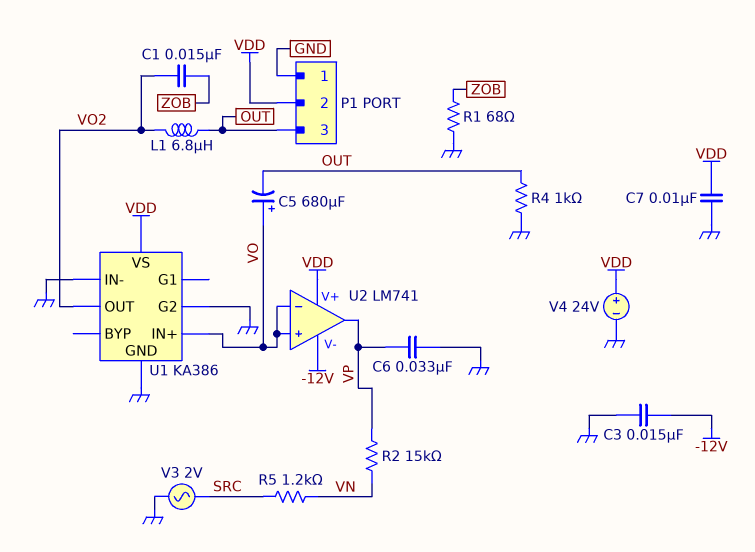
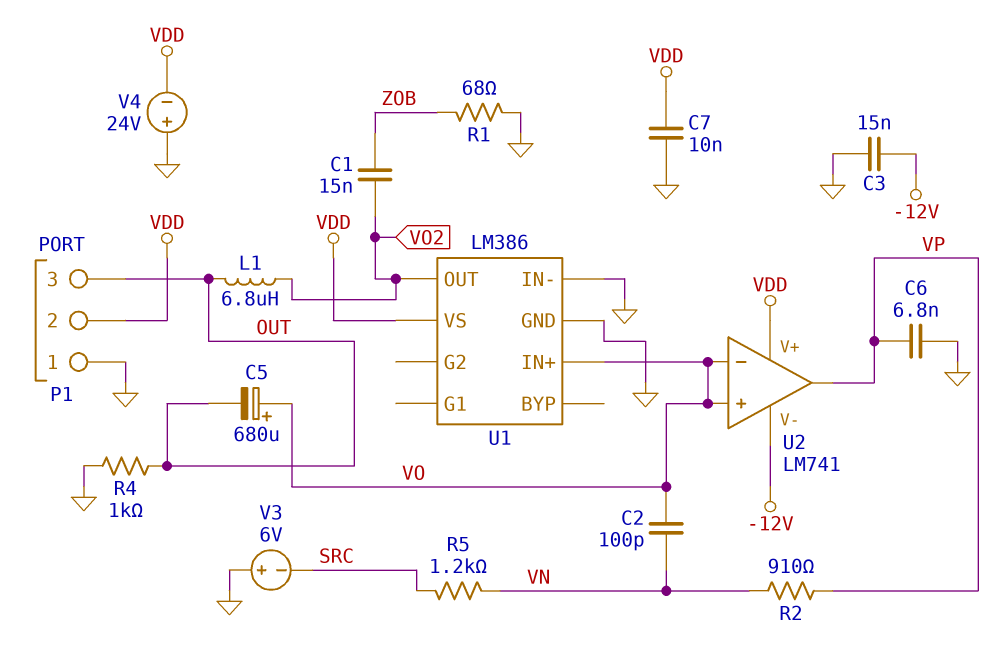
C2: none -> 100pF (VN, VO)
C6: 33nF (GND, VP) -> 6.8nF (GND, VP)
R2: 15k (VN, VP) -> 910 (VN, VP)
U1: KA386 -> LM386
U1 pin G2: GND -> none
V3: AC 2V (GND, SRC) -> 6V (plus GND, minus SRC)
V4: 24V (plus VDD, minus GND) -> 24V (plus GND, minus VDD)

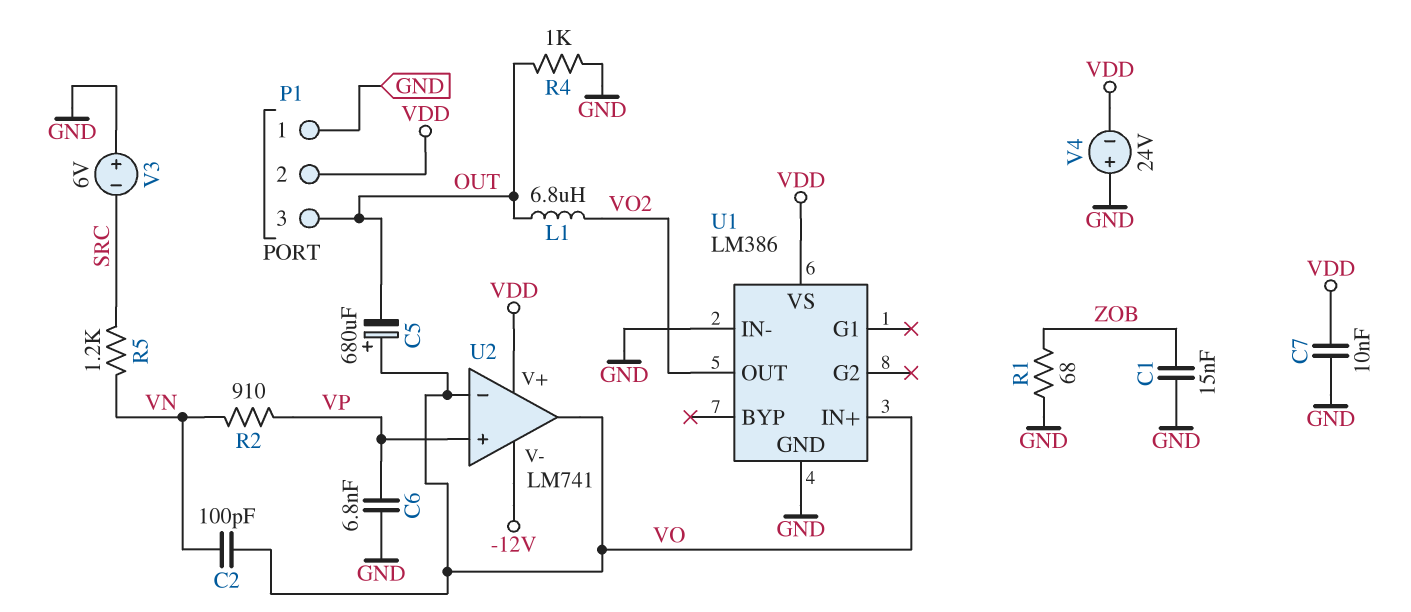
C1: 15nF (VO2, ZOB) -> 15nF (GND, ZOB)
C3: 15nF (-12V, GND) -> none
U2 pin in+: VO -> VP
U2 pin out: VP -> VO

